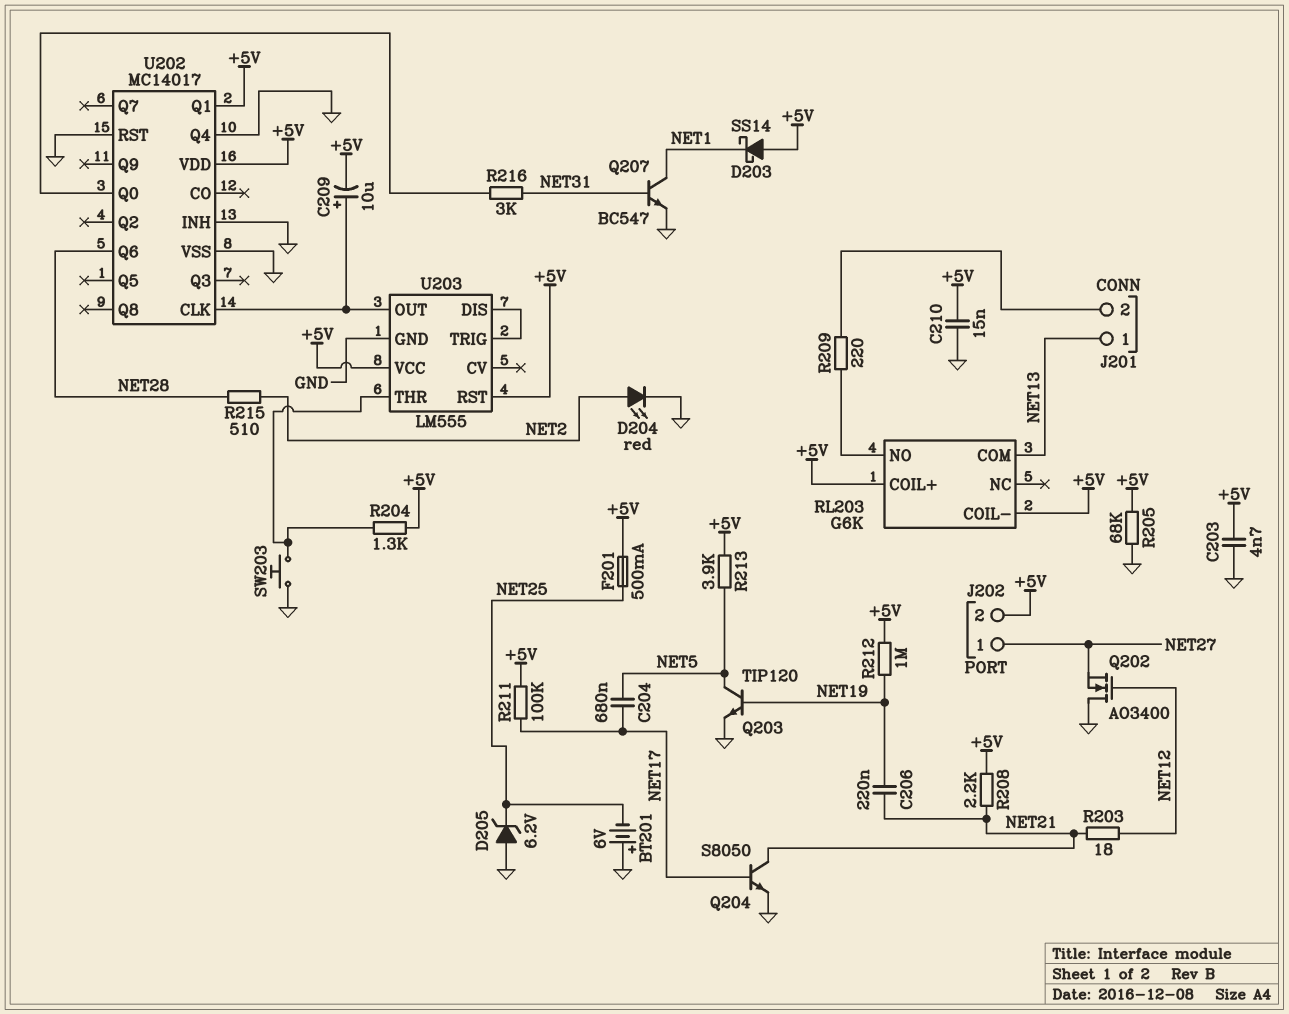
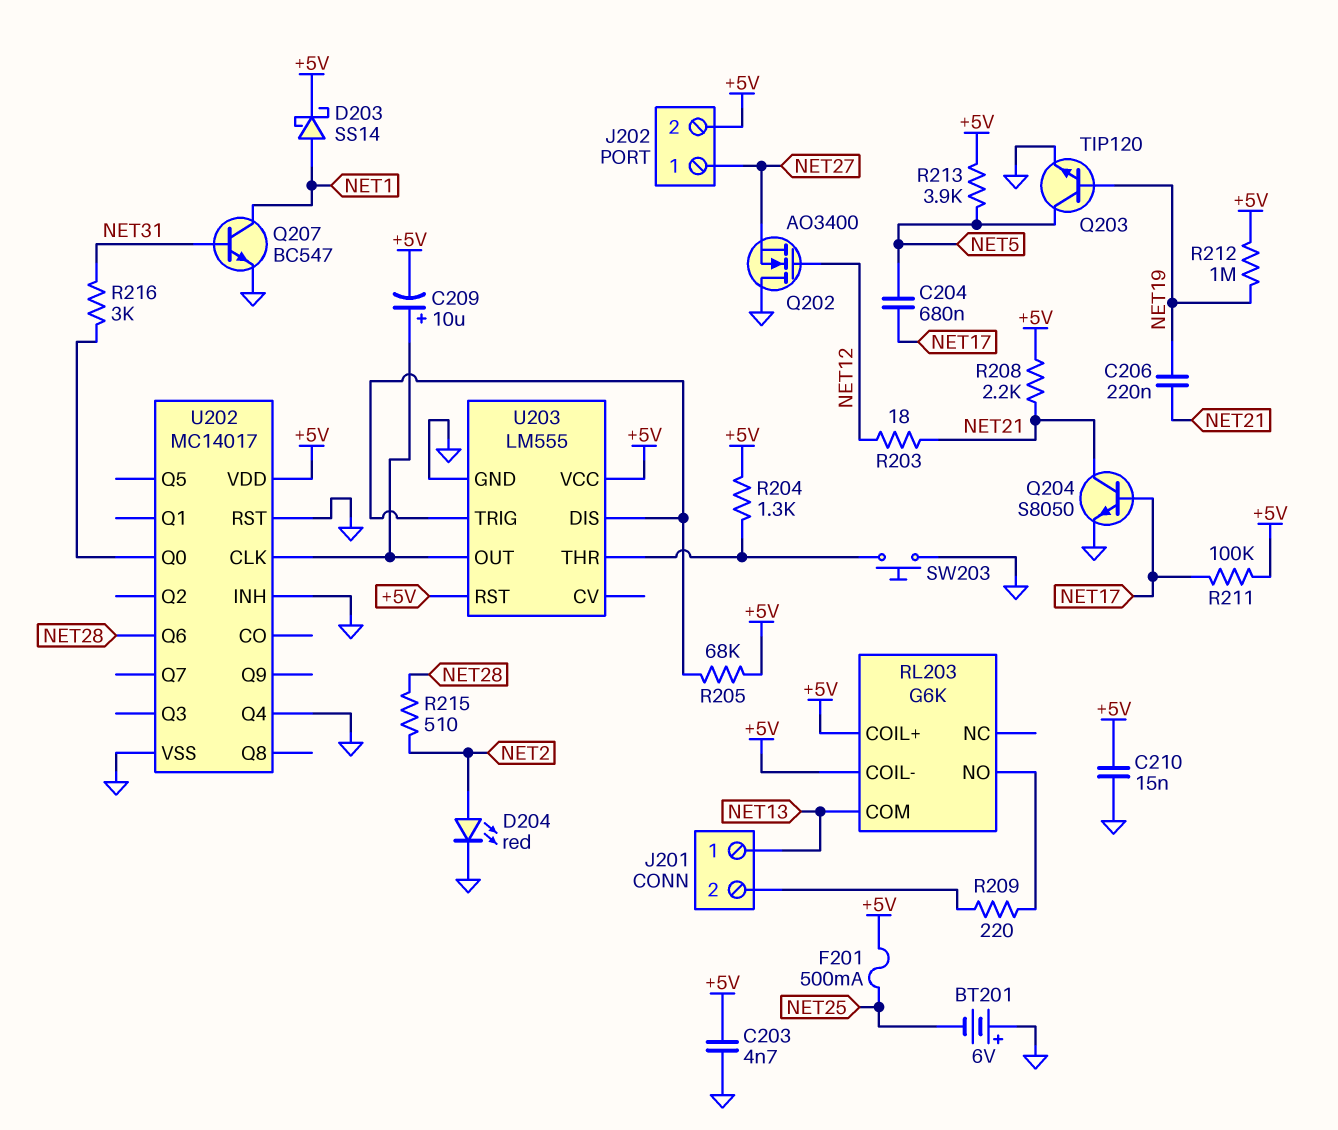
D203: schottky SS14 (A +5V, K NET1) -> schottky SS14 (A NET1, K +5V)
D205: zener 6.2V (A GND, K NET25) -> none
R205: 68k (+5V, GND) -> 68k (+5V, U203/DIS)
U202 pin Q1: +5V -> none

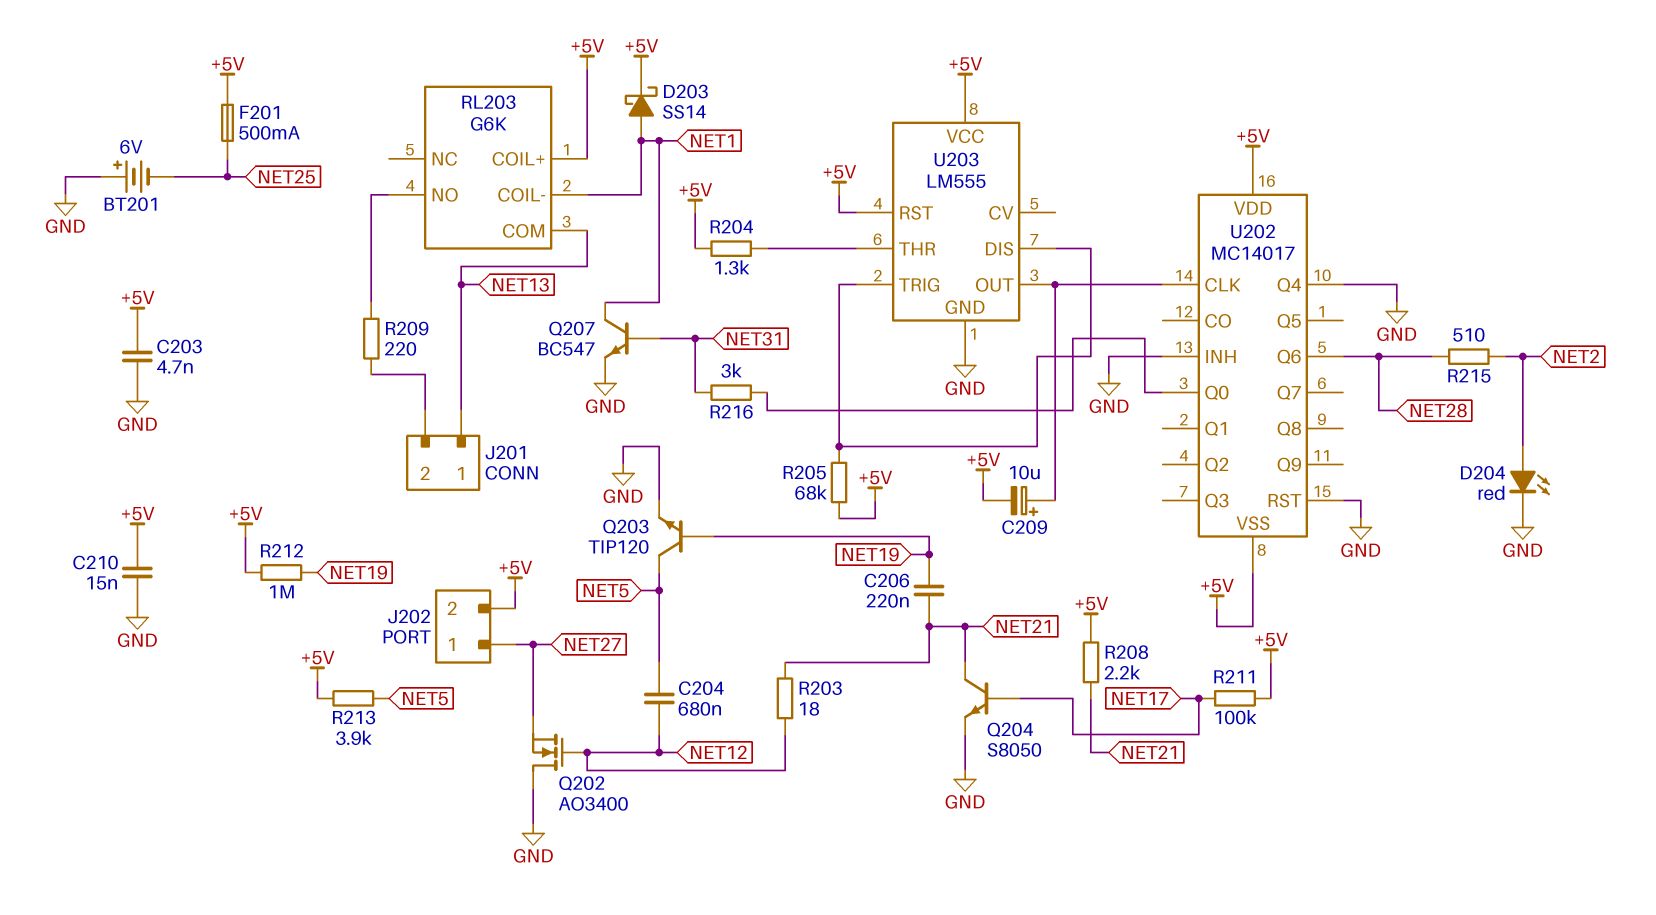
C204: 680nF (NET5, NET17) -> 680nF (NET5, NET12)
RL203 pin COIL-: +5V -> NET1
SW203: button (GND, U203/THR) -> none
U202 pin VSS: GND -> +5V

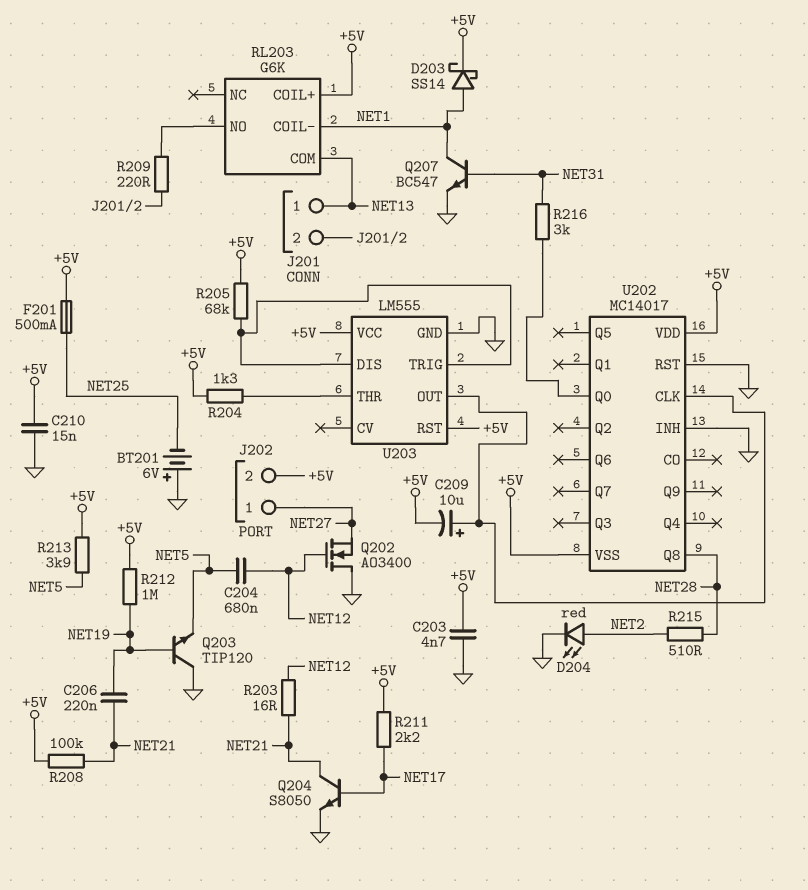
Q203: NPN TIP120 (B NET19, C NET5, E GND) -> NPN TIP120 (B NET19, C GND, E NET5)
R203: 18 (NET12, NET21) -> 16 (NET12, NET21)
R208: 2.2k (+5V, NET21) -> 100k (+5V, NET21)
R211: 100k (+5V, NET17) -> 2.2k (+5V, NET17)
U202 pin Q4: GND -> none
U202 pin Q6: NET28 -> none
U202 pin Q8: none -> NET28

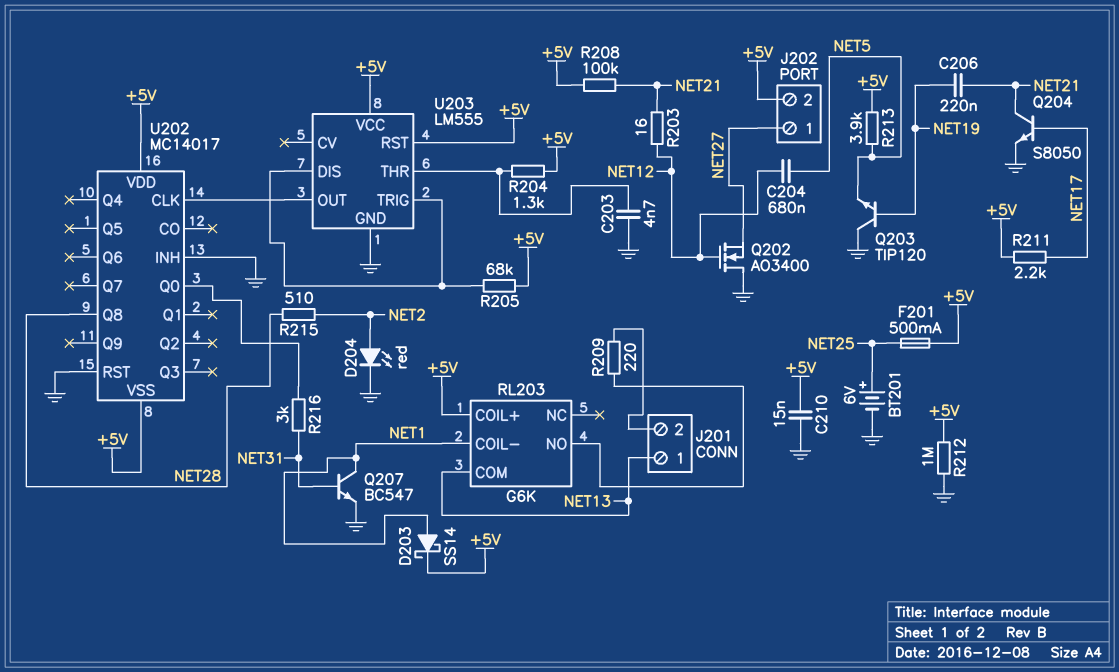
BT201: 6V (plus GND, minus NET25) -> 6V (plus NET25, minus GND)
C203: 4.7nF (+5V, GND) -> 4.7nF (GND, U203/THR)
C209: 10uF (plus U202/CLK, minus +5V) -> none
R212: 1M (+5V, NET19) -> 1M (+5V, GND)

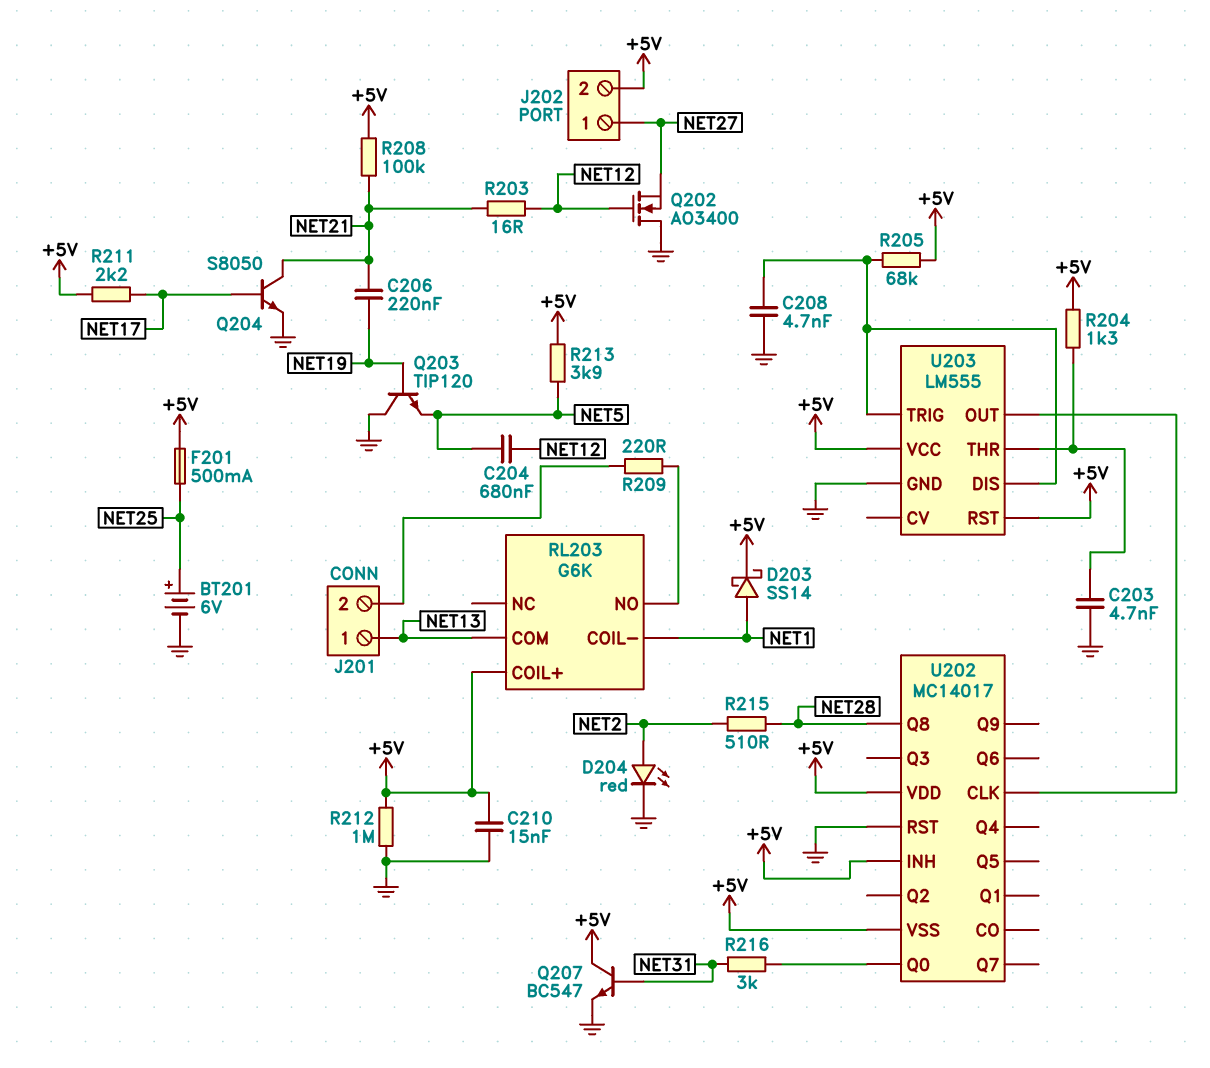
C208: none -> 4.7nF (GND, U203/DIS)
Q207: NPN BC547 (B NET31, C NET1, E GND) -> NPN BC547 (B NET31, C +5V, E GND)
U202 pin INH: GND -> +5V

